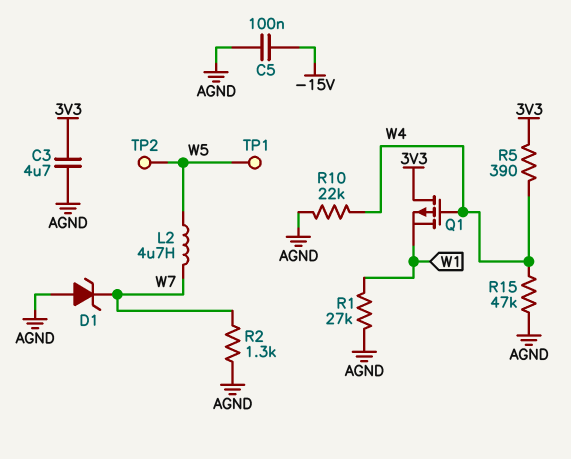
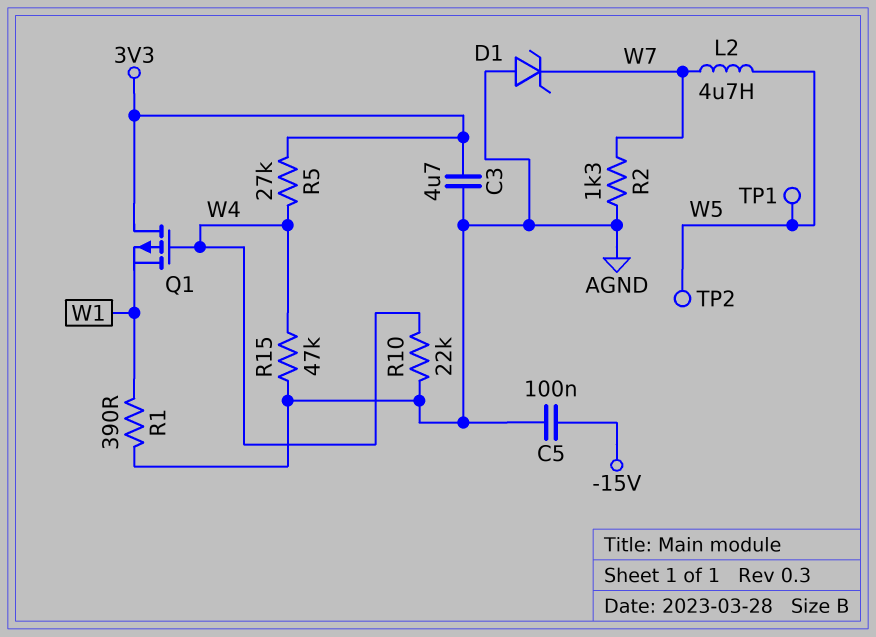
R1: 27k (AGND, W1) -> 390 (AGND, W1)
R5: 390 (3V3, W4) -> 27k (3V3, W4)

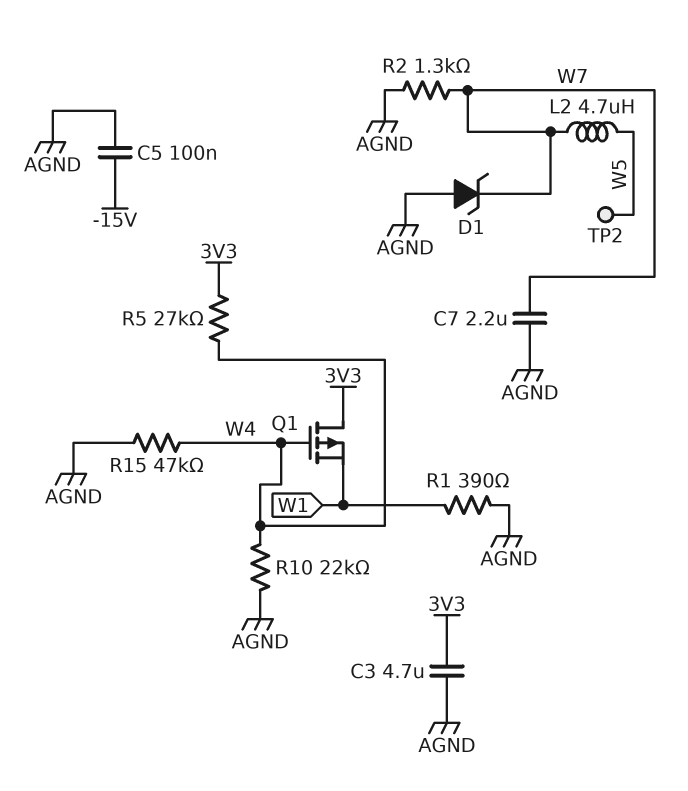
C7: none -> 2.2uF (AGND, W7)
TP1: test point (W5) -> none

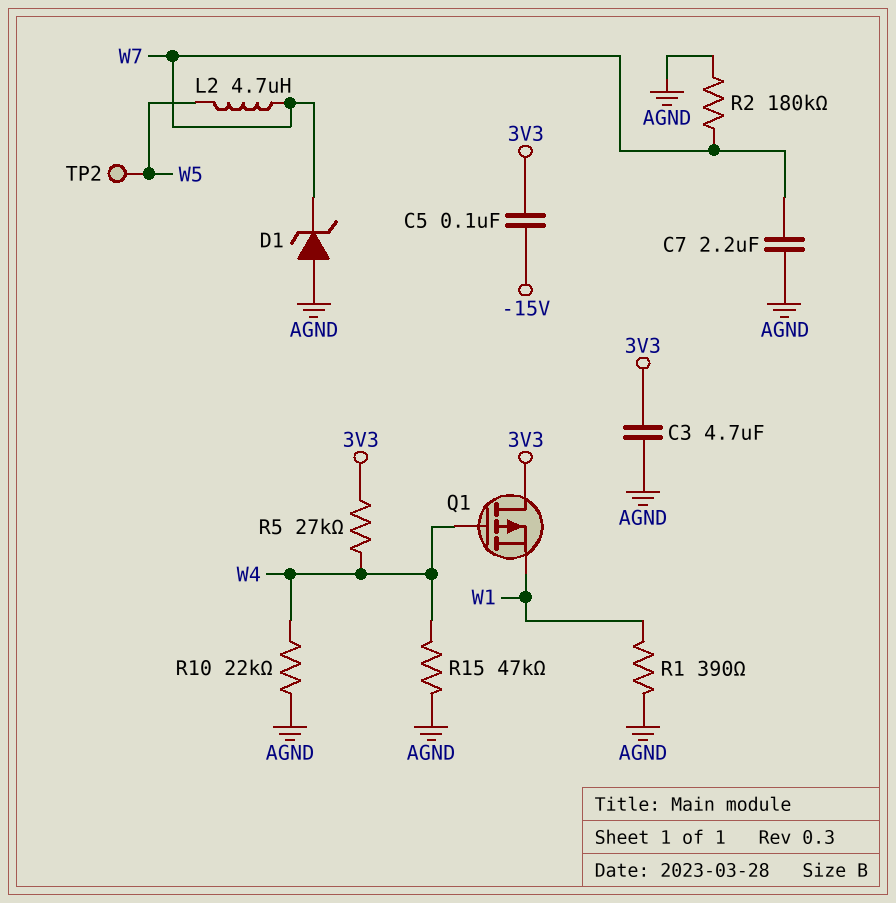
C5: 100nF (-15V, AGND) -> 100nF (-15V, 3V3)
R2: 1.3k (AGND, W7) -> 180k (AGND, W7)

